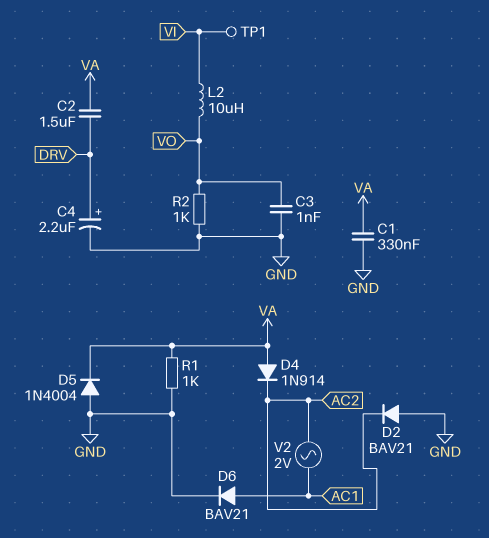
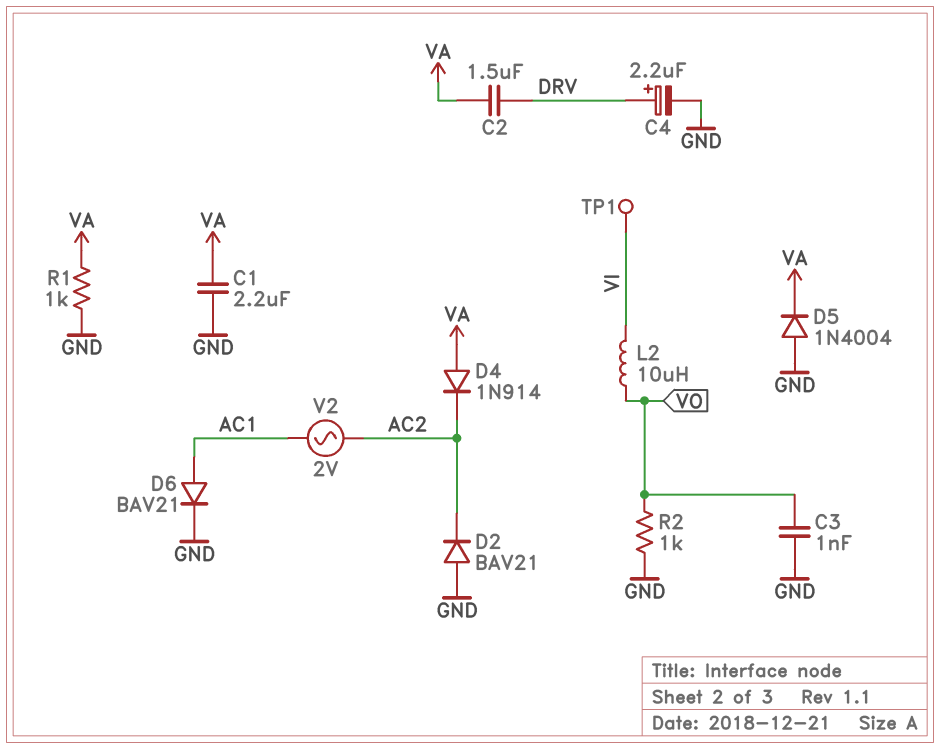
C1: 330nF (GND, VA) -> 2.2uF (GND, VA)

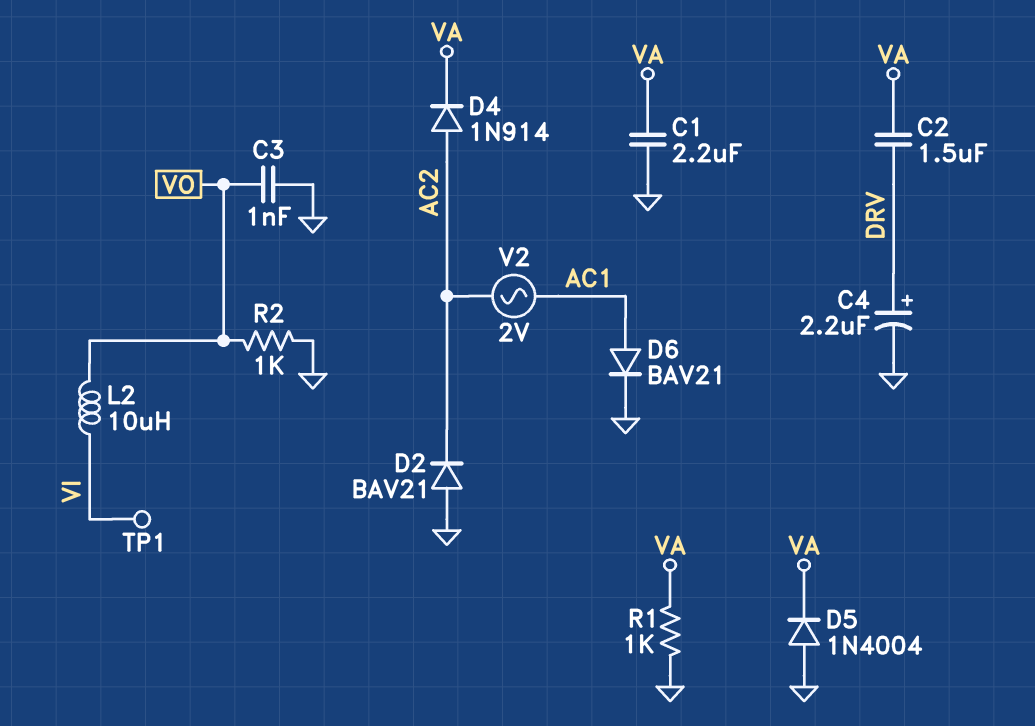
D4: diode 1N914 (A VA, K AC2) -> diode 1N914 (A AC2, K VA)

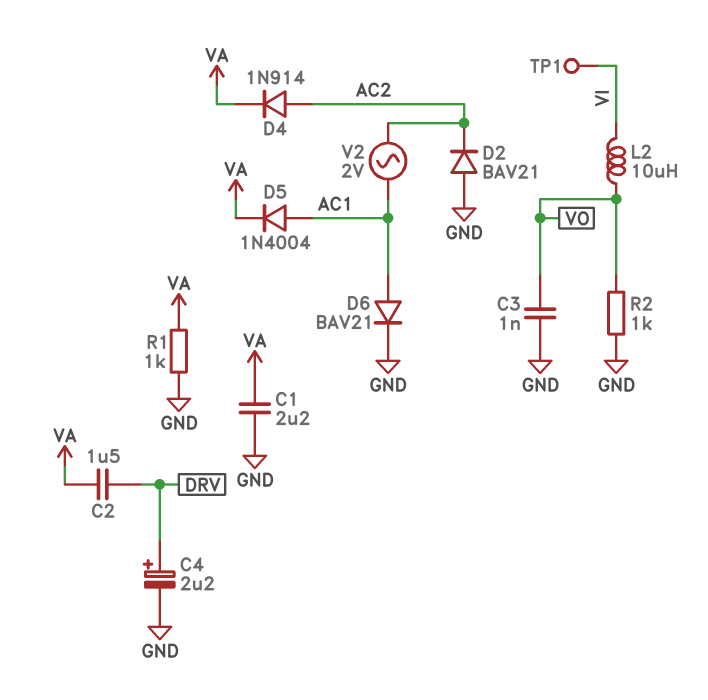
D5: diode 1N4004 (A GND, K VA) -> diode 1N4004 (A AC1, K VA)

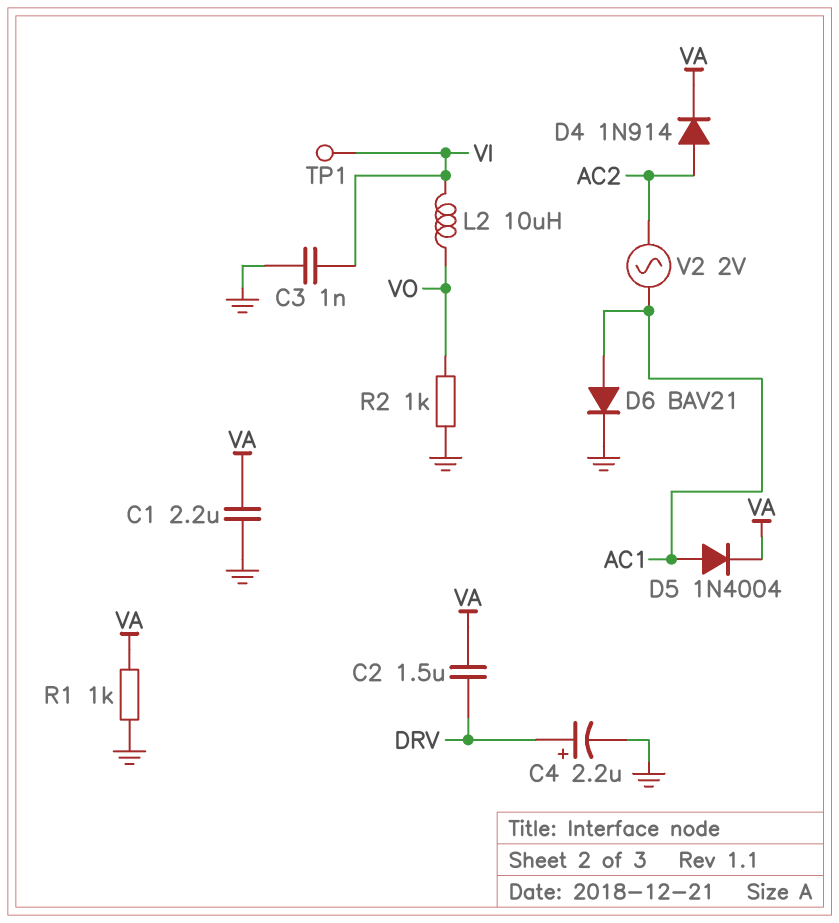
C3: 1nF (GND, VO) -> 1nF (GND, VI)
D2: diode BAV21 (A GND, K AC2) -> none

